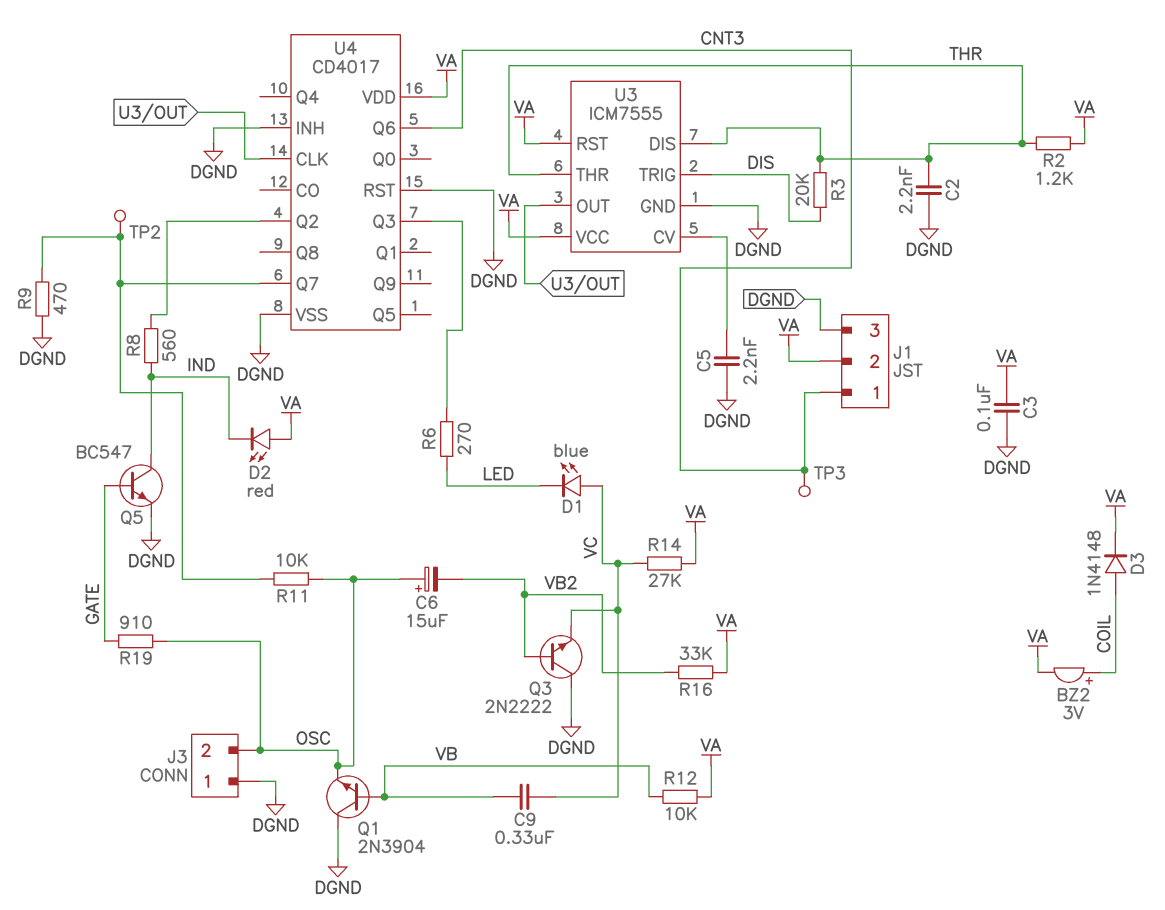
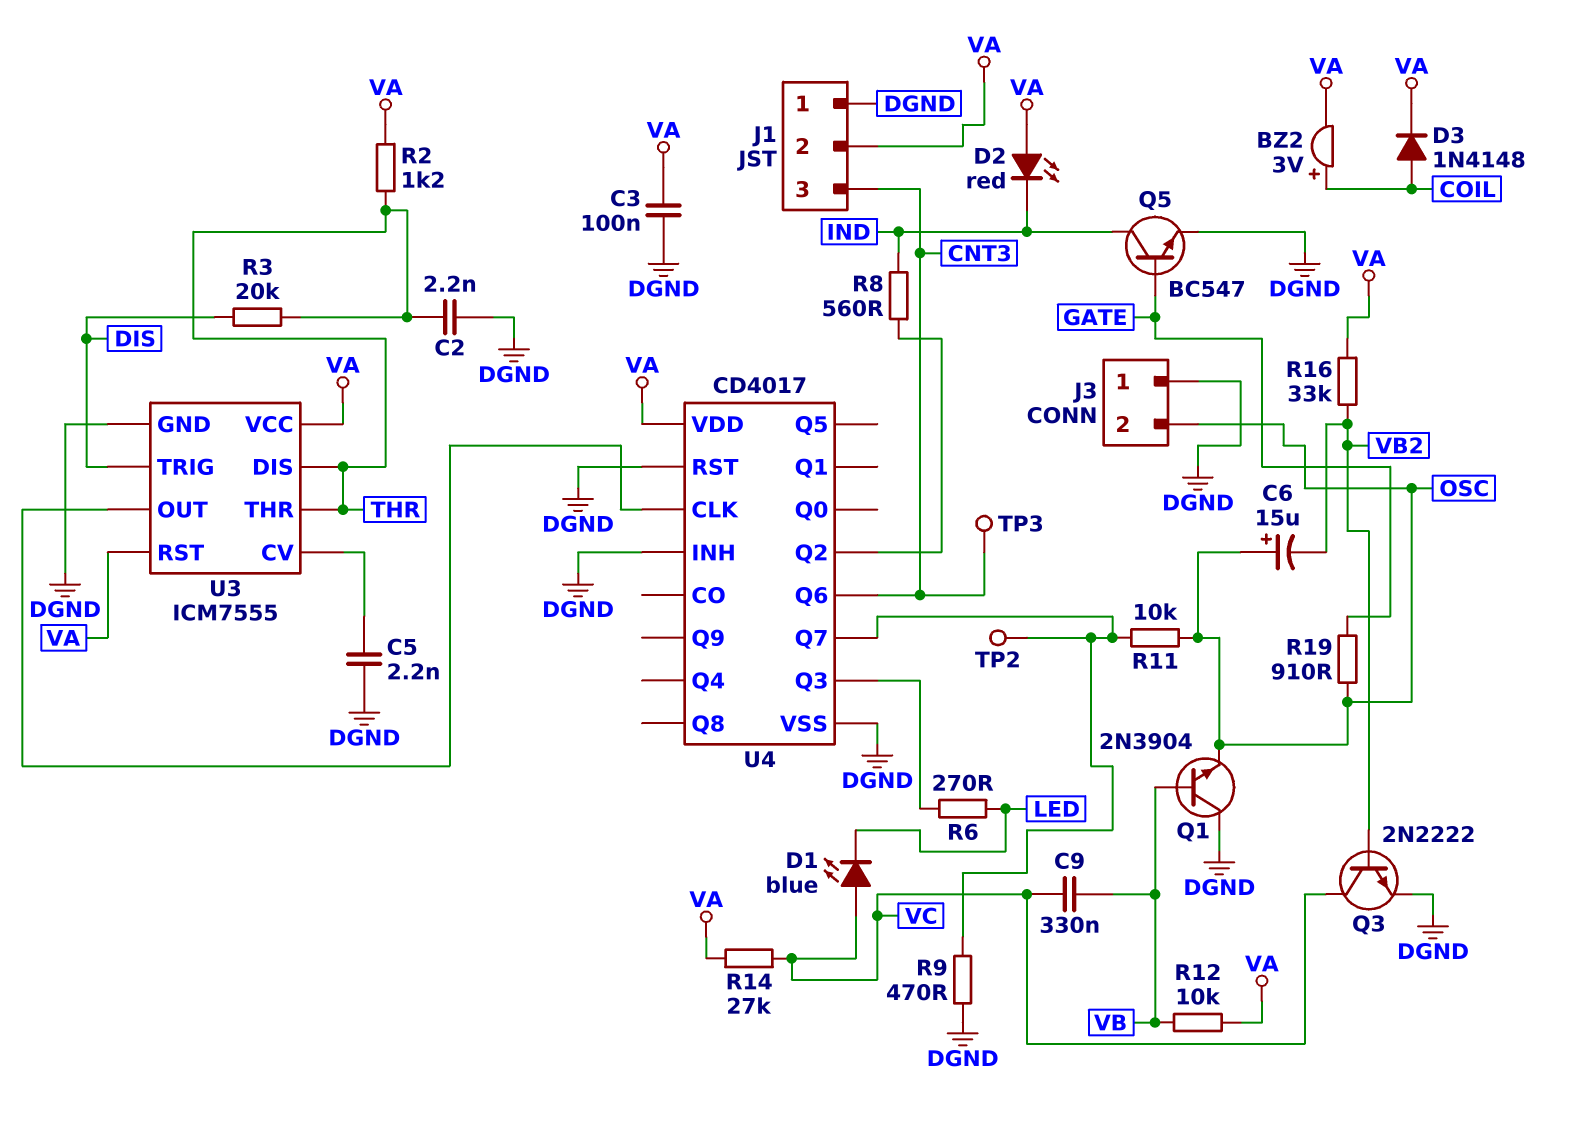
J1 pin 1: CNT3 -> DGND
J1 pin 3: DGND -> CNT3
Q3: NPN 2N2222 (B VB2, C DGND, E VC) -> NPN 2N2222 (B VB2, C VC, E DGND)

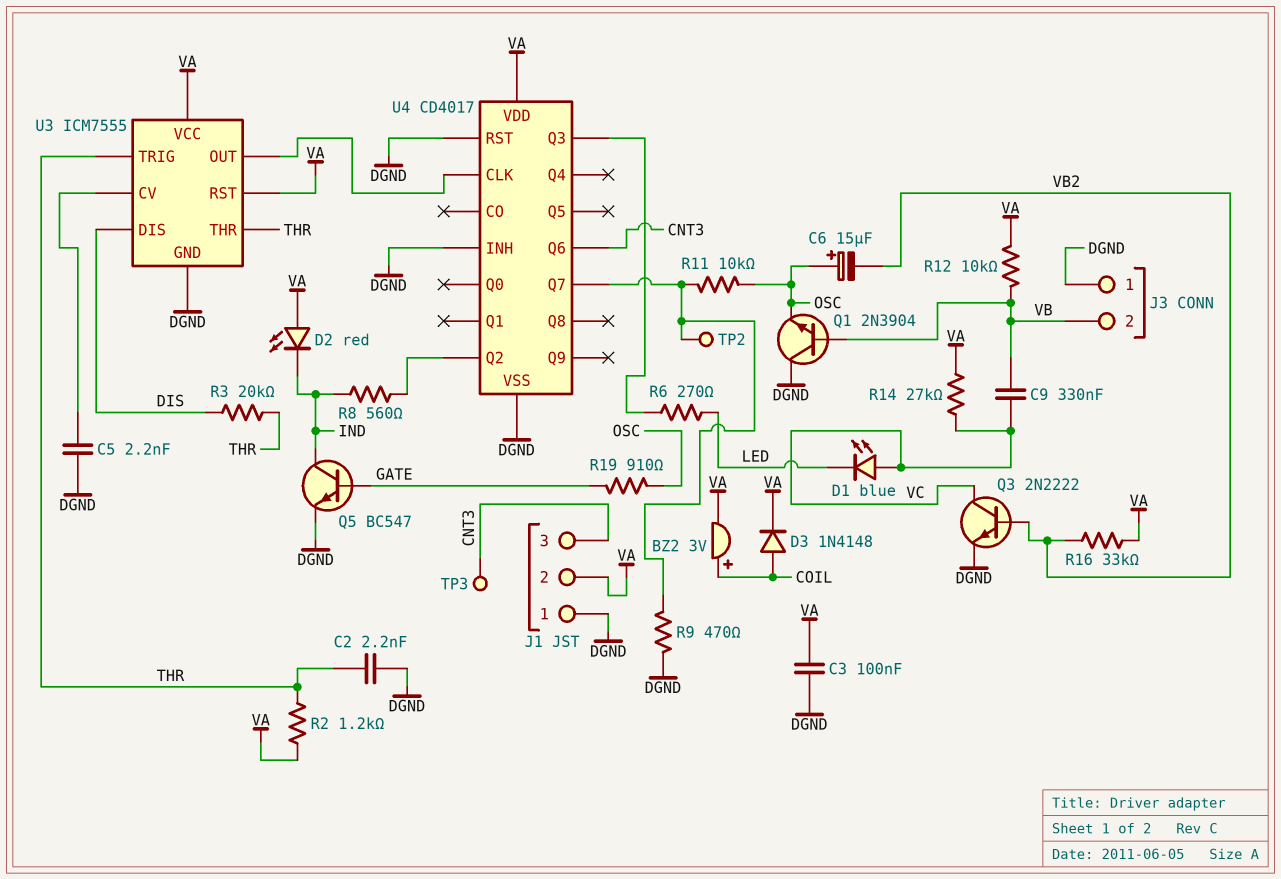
J3 pin 2: OSC -> VB
U3 pin DIS: THR -> DIS
U3 pin TRIG: DIS -> THR

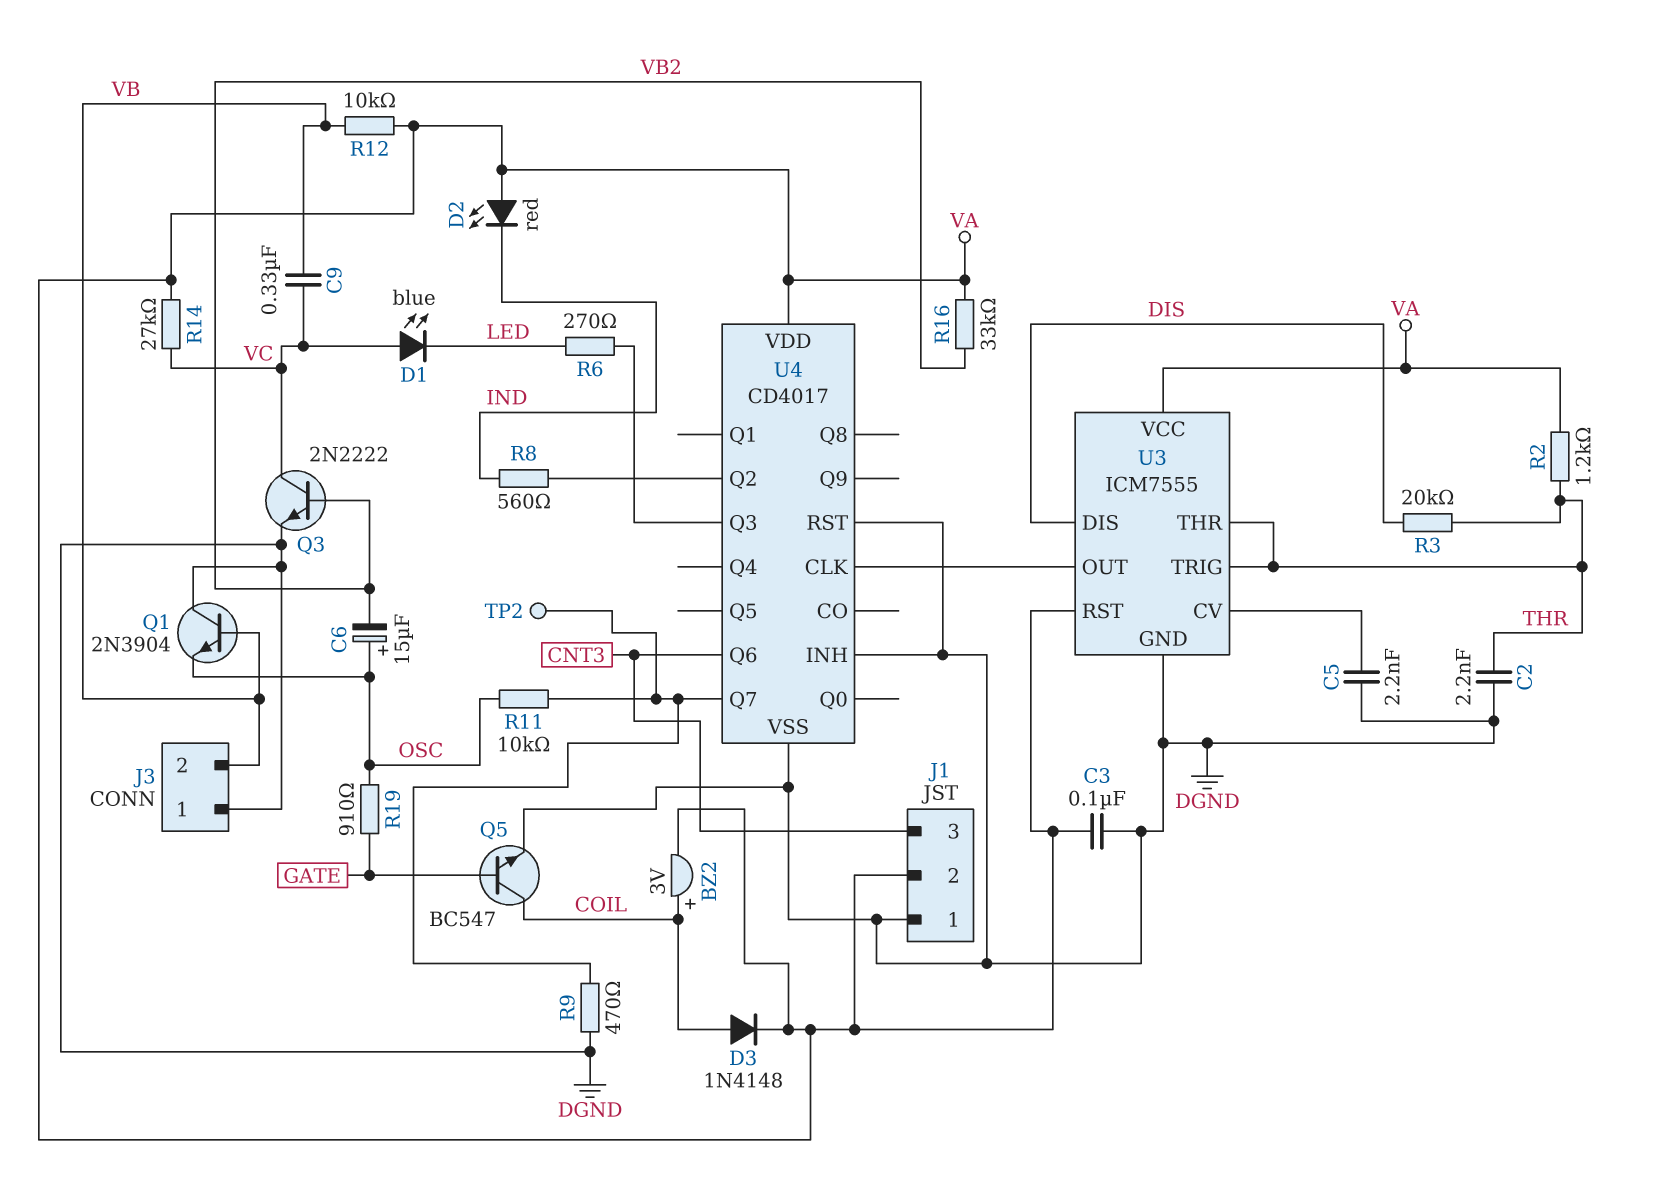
Q5: NPN BC547 (B GATE, C IND, E DGND) -> NPN BC547 (B GATE, C COIL, E DGND)
TP3: test point (CNT3) -> none

